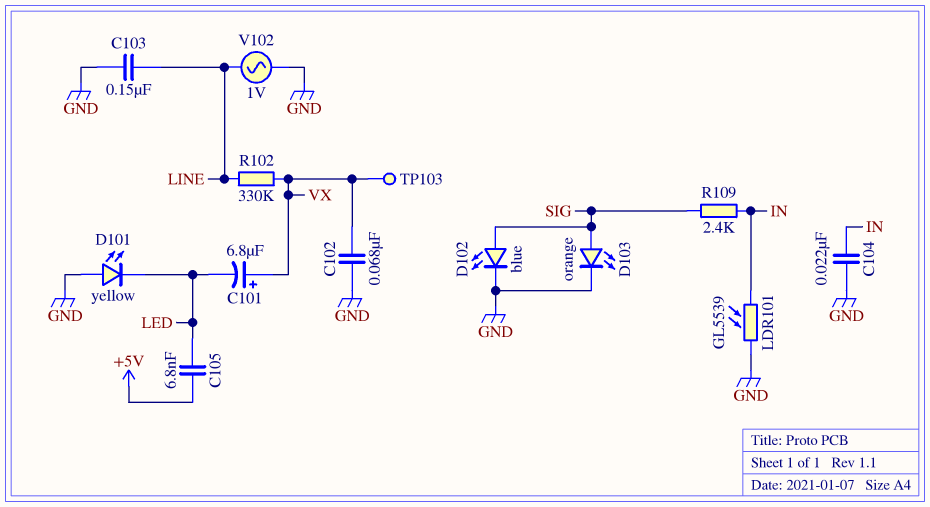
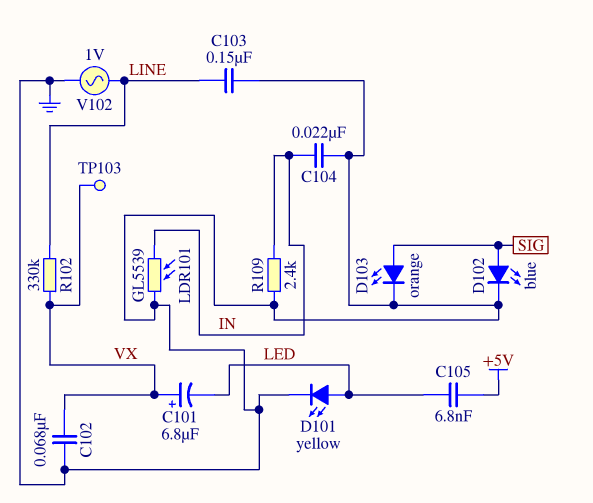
D101: LED yellow (A GND, K LED) -> LED yellow (A LED, K GND)
R109: 2.4k (IN, SIG) -> 2.4k (GND, IN)

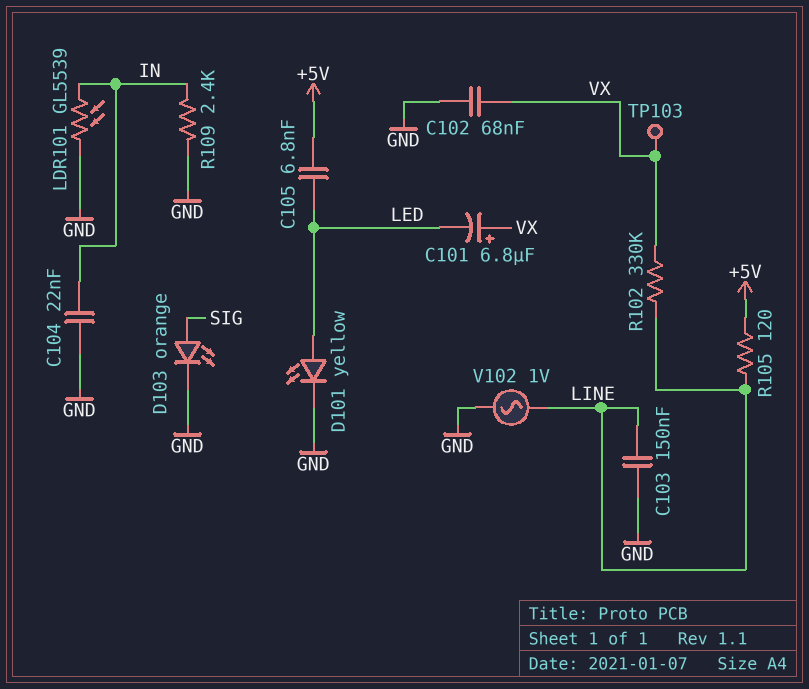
D102: LED blue (A SIG, K GND) -> none
R105: none -> 120 (+5V, LINE)

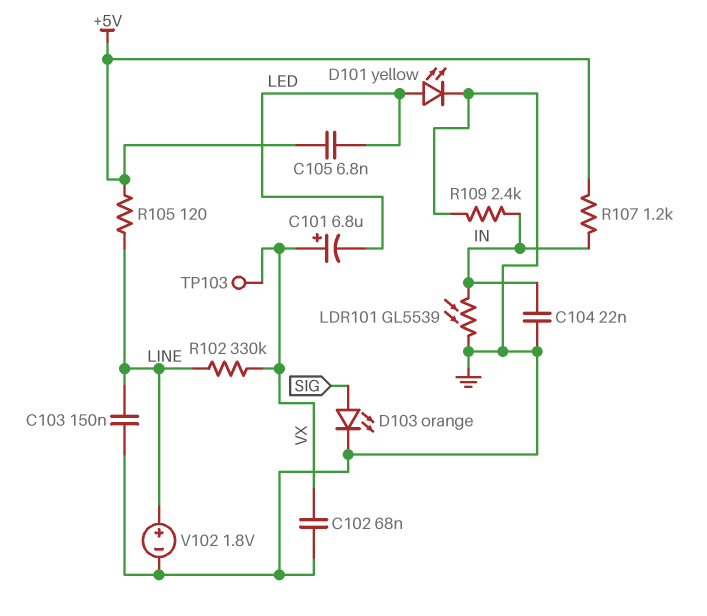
R107: none -> 1.2k (+5V, IN)
V102: AC 1V (GND, LINE) -> 1.8V (plus LINE, minus GND)

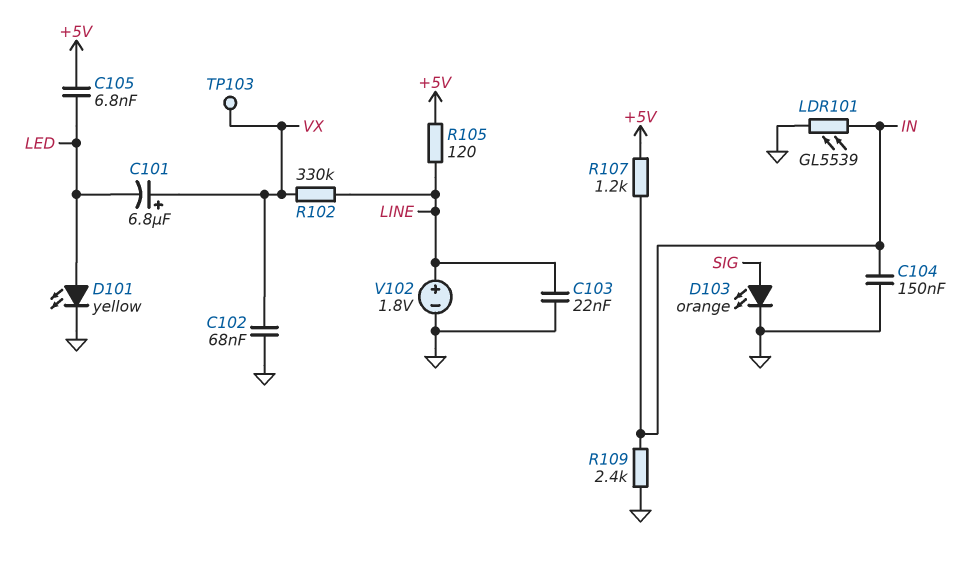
C103: 150nF (GND, LINE) -> 22nF (GND, LINE)
C104: 22nF (GND, IN) -> 150nF (GND, IN)

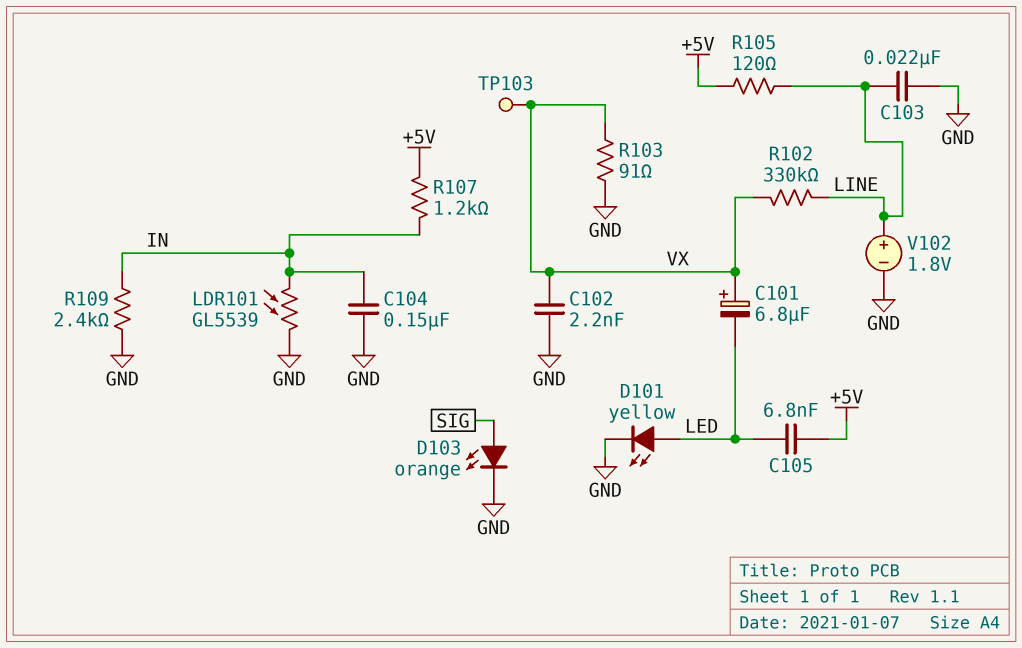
C102: 68nF (GND, VX) -> 2.2nF (GND, VX)
R103: none -> 91 (GND, VX)

